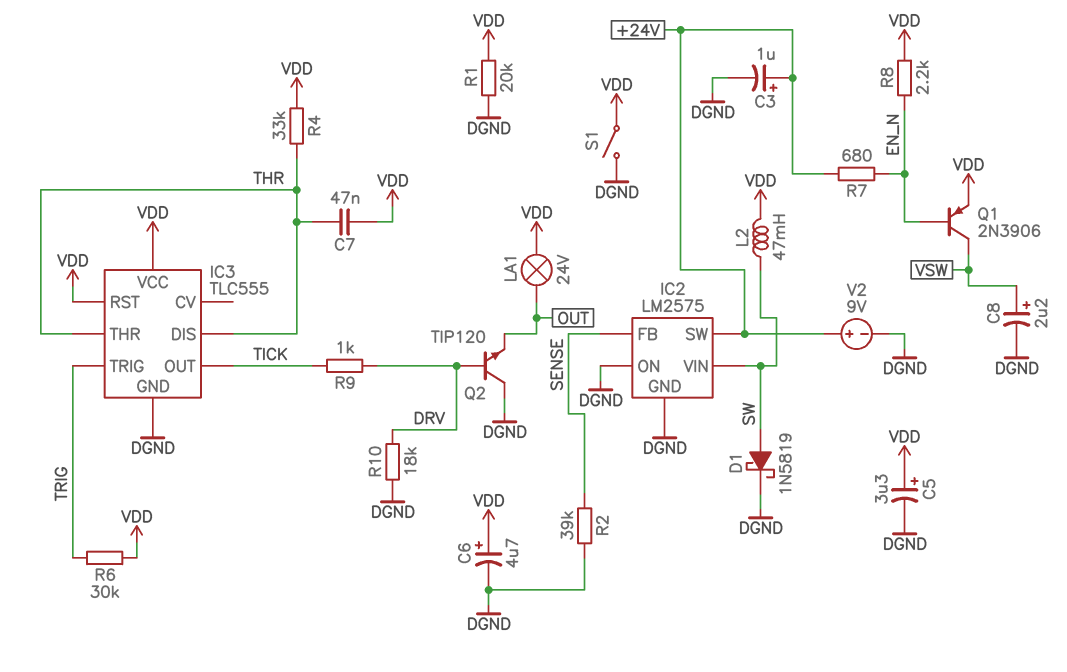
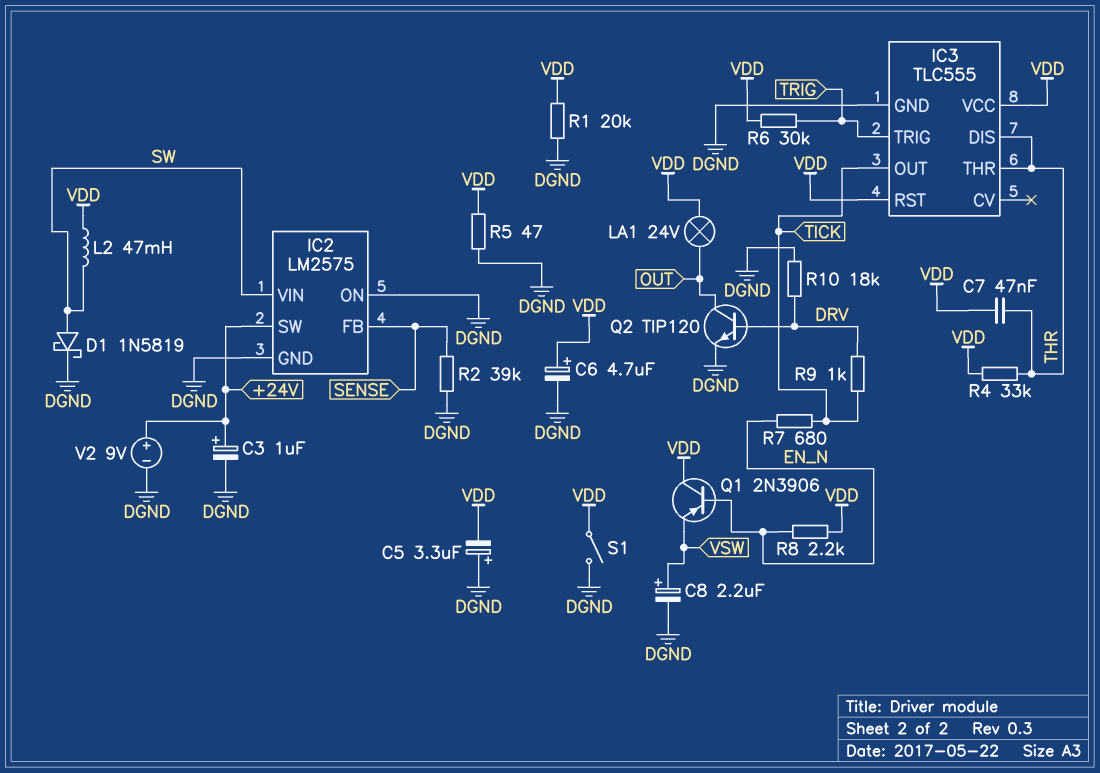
C5: 3.3uF (plus VDD, minus DGND) -> 3.3uF (plus DGND, minus VDD)
Q1: PNP 2N3906 (B EN_N, C VSW, E VDD) -> PNP 2N3906 (B EN_N, C VDD, E VSW)
Q2: NPN TIP120 (B DRV, C DGND, E OUT) -> NPN TIP120 (B DRV, C OUT, E DGND)
R5: none -> 47 (DGND, VDD)
R7: 680 (+24V, EN_N) -> 680 (EN_N, TICK)

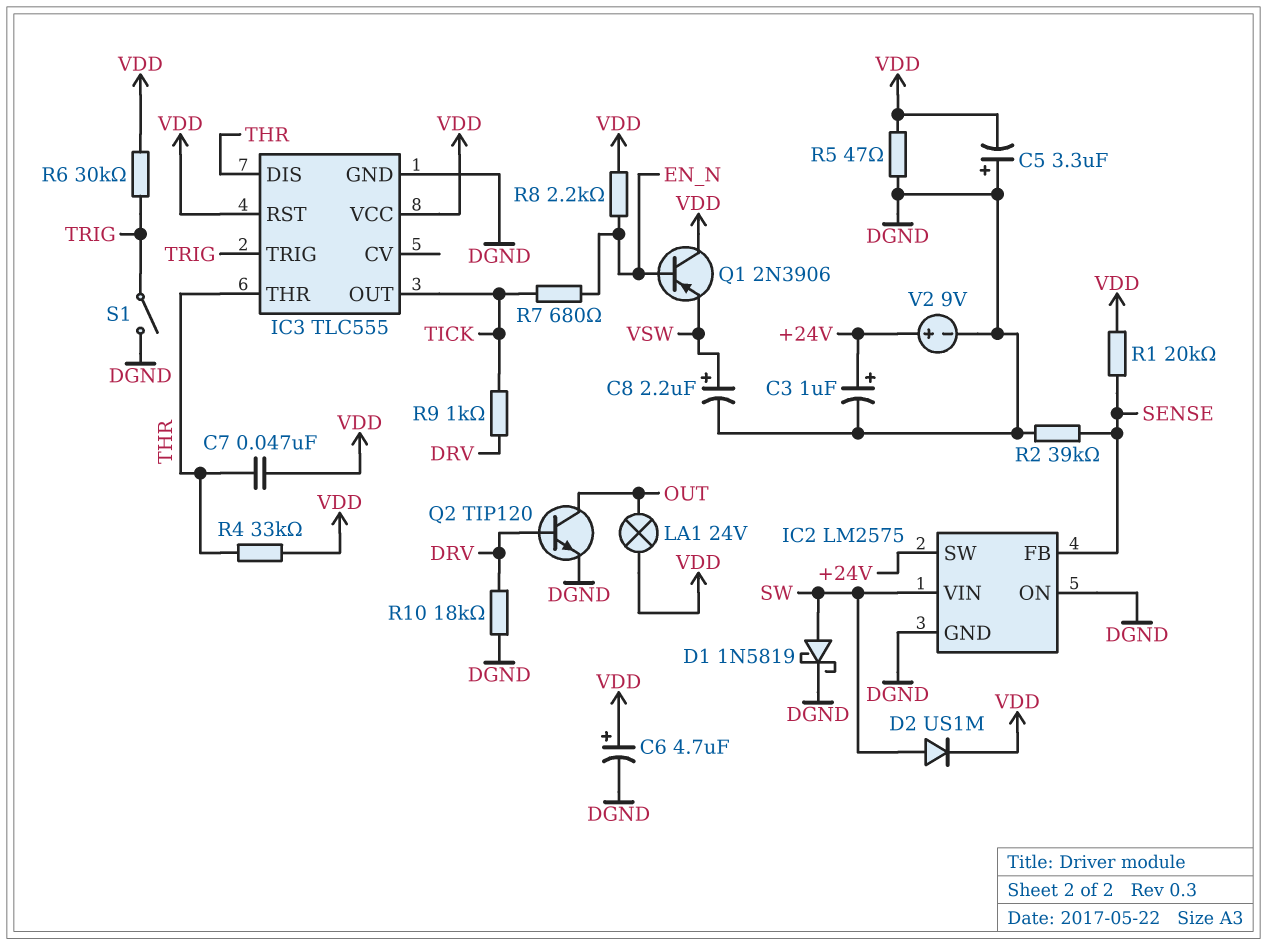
D2: none -> diode US1M (A SW, K VDD)
L2: 47mH (SW, VDD) -> none
R1: 20k (DGND, VDD) -> 20k (SENSE, VDD)
S1: switch (DGND, VDD) -> switch (DGND, TRIG)

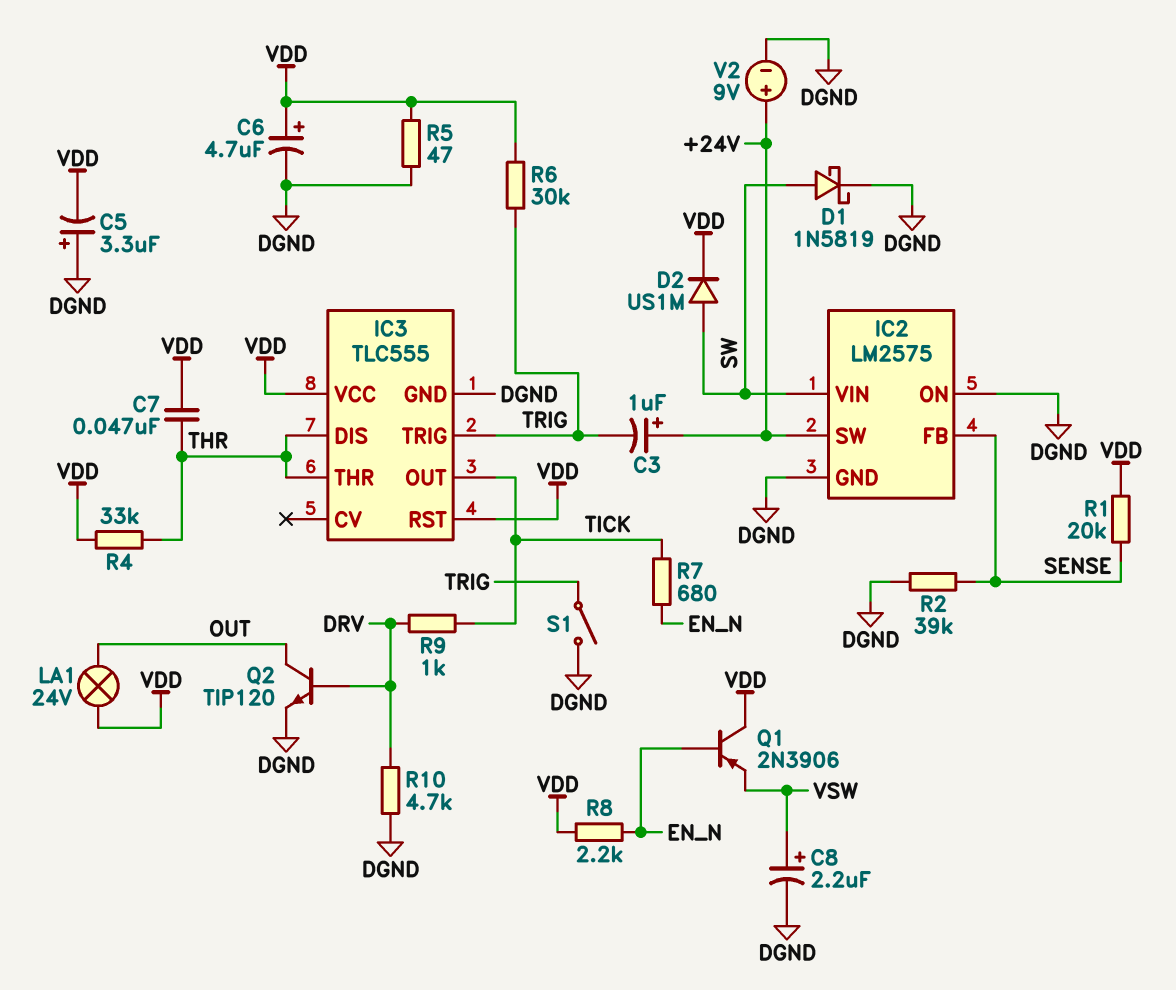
C3: 1uF (plus +24V, minus DGND) -> 1uF (plus +24V, minus TRIG)
R10: 18k (DGND, DRV) -> 4.7k (DGND, DRV)

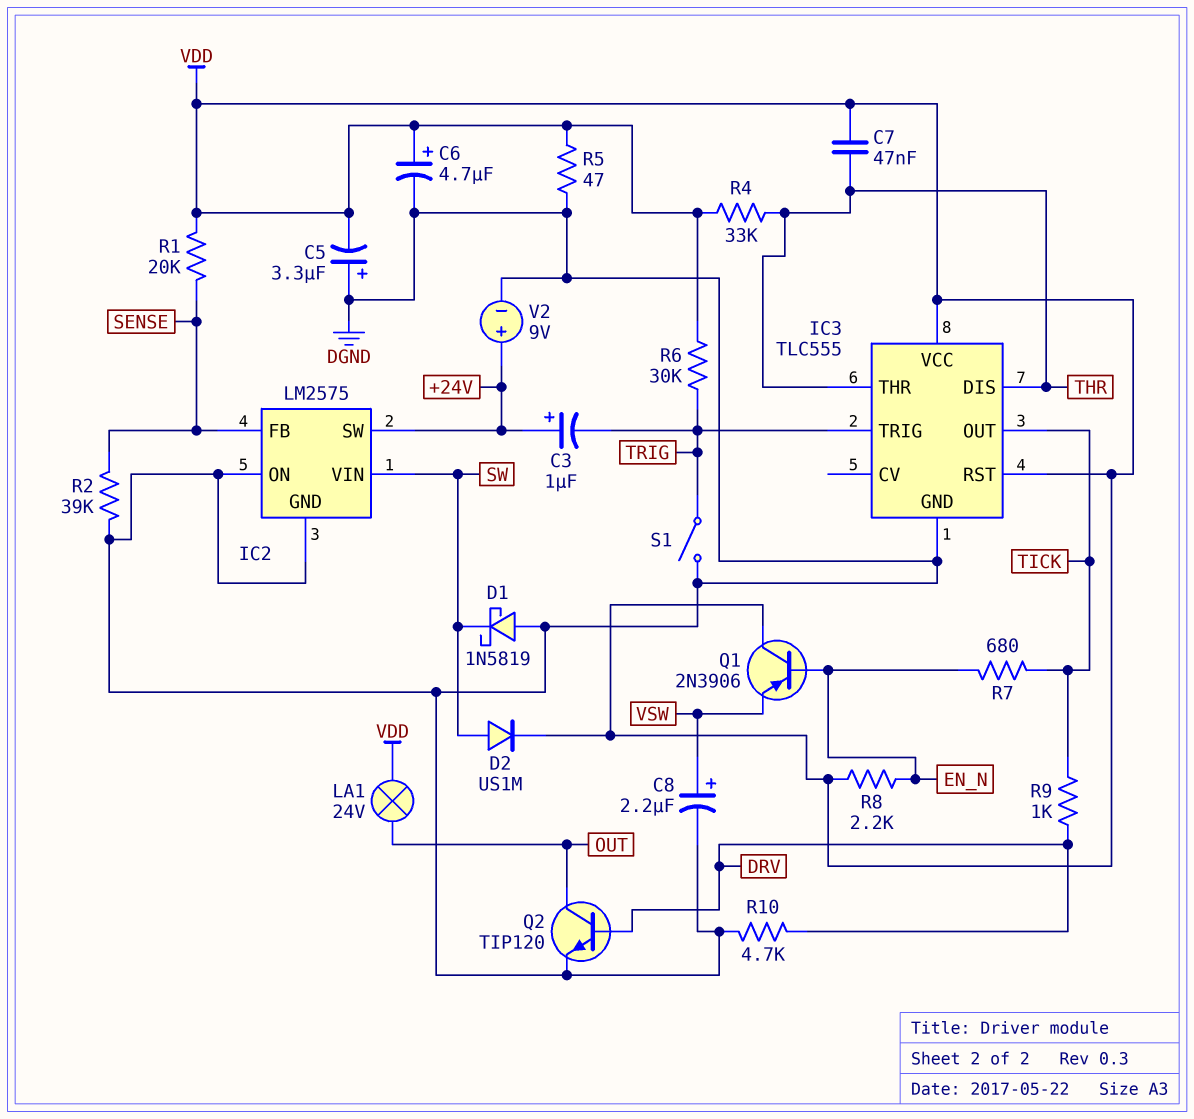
D1: schottky 1N5819 (A SW, K DGND) -> schottky 1N5819 (A DGND, K SW)

